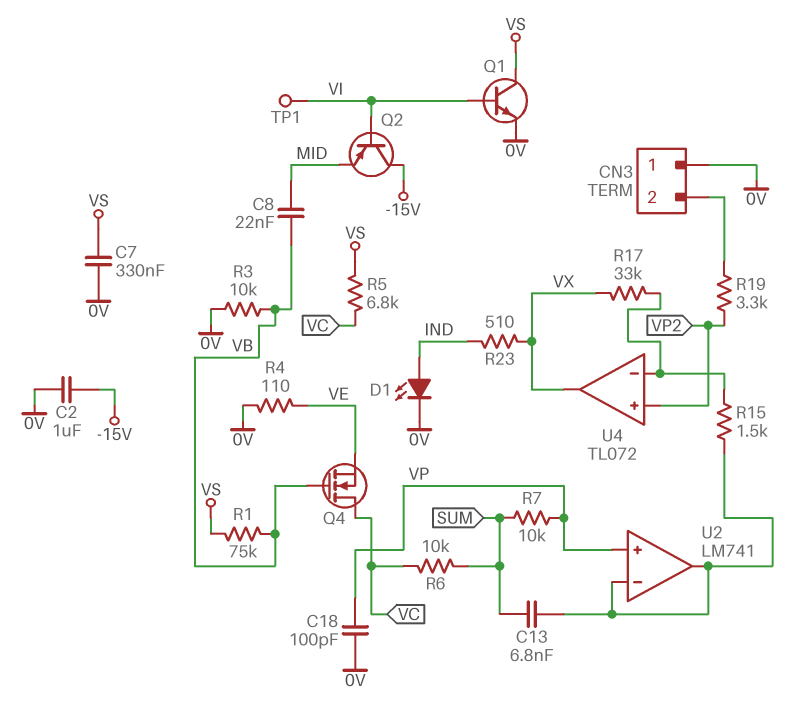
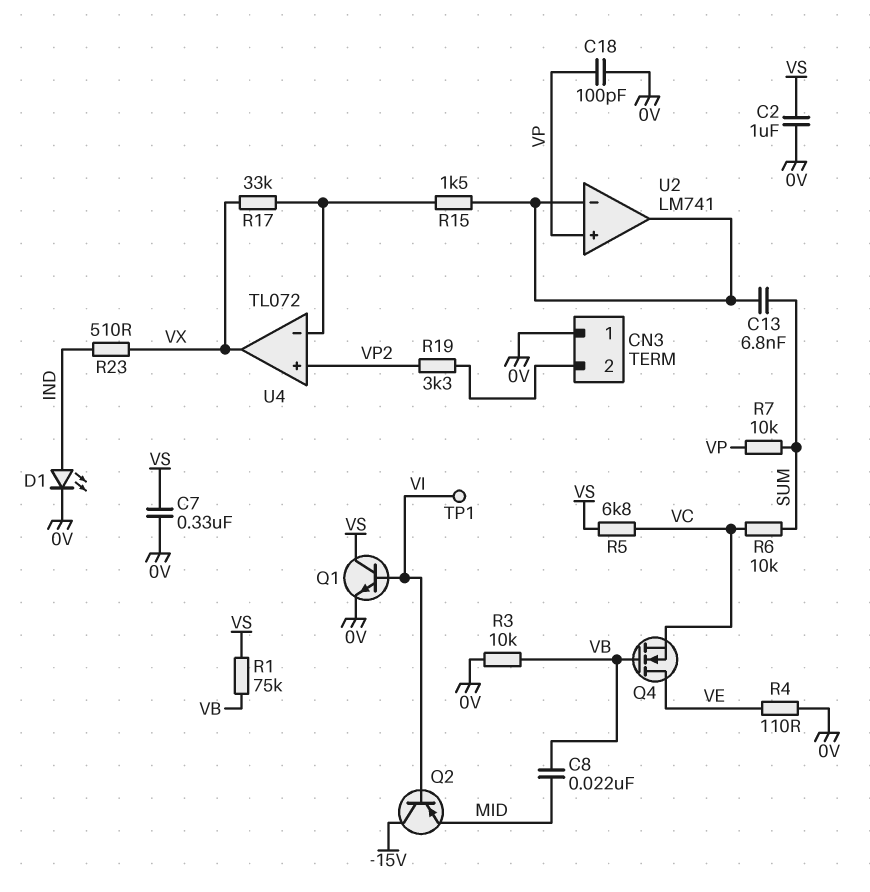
C2: 1uF (-15V, 0V) -> 1uF (0V, VS)
Q4: NMOS (G VB, D VC, S VE) -> NMOS (G VB, D VE, S VC)

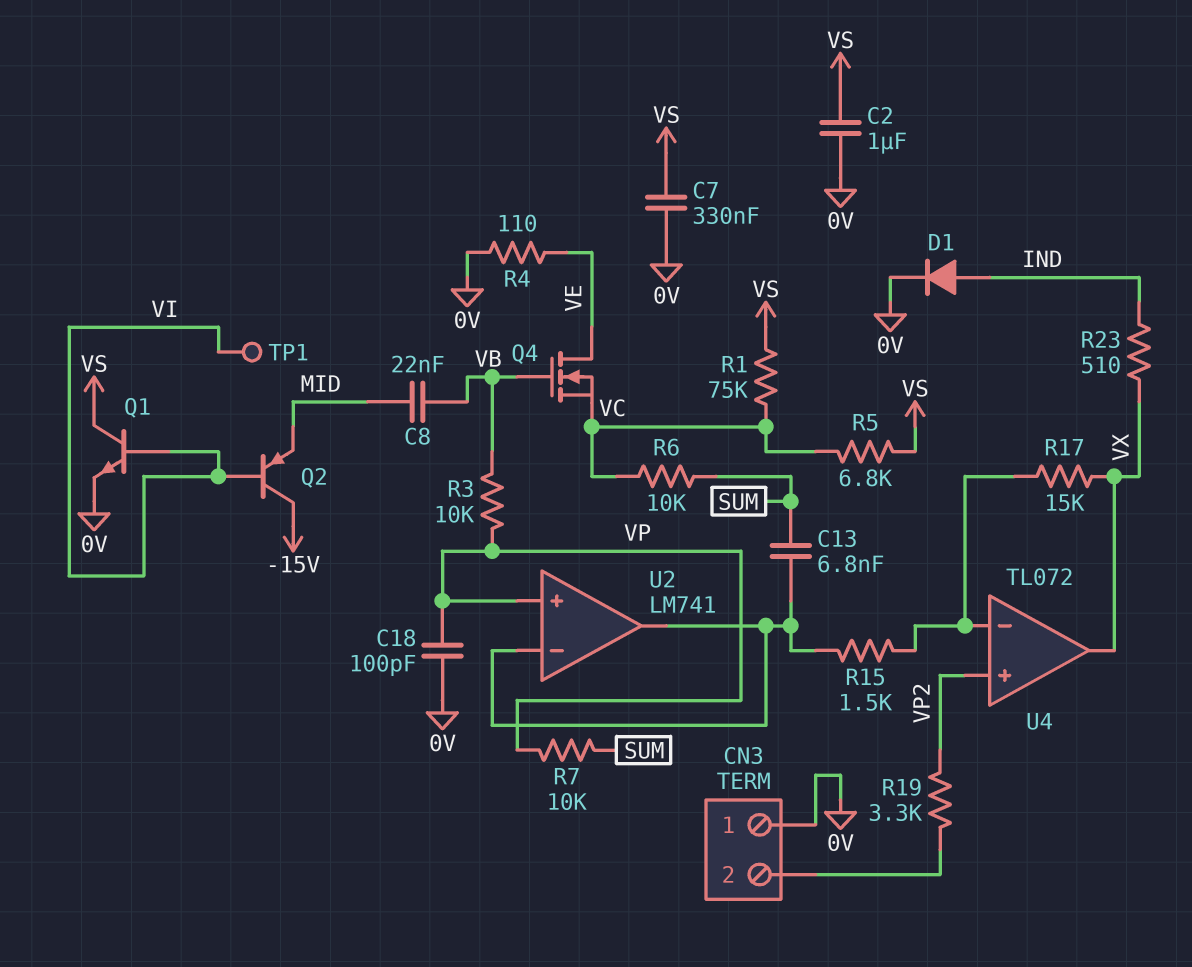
D1: LED (A IND, K 0V) -> diode (A IND, K 0V)
R1: 75k (VB, VS) -> 75k (VC, VS)
R3: 10k (0V, VB) -> 10k (VB, VP)
R17: 33k (U4/in-, VX) -> 15k (U4/in-, VX)

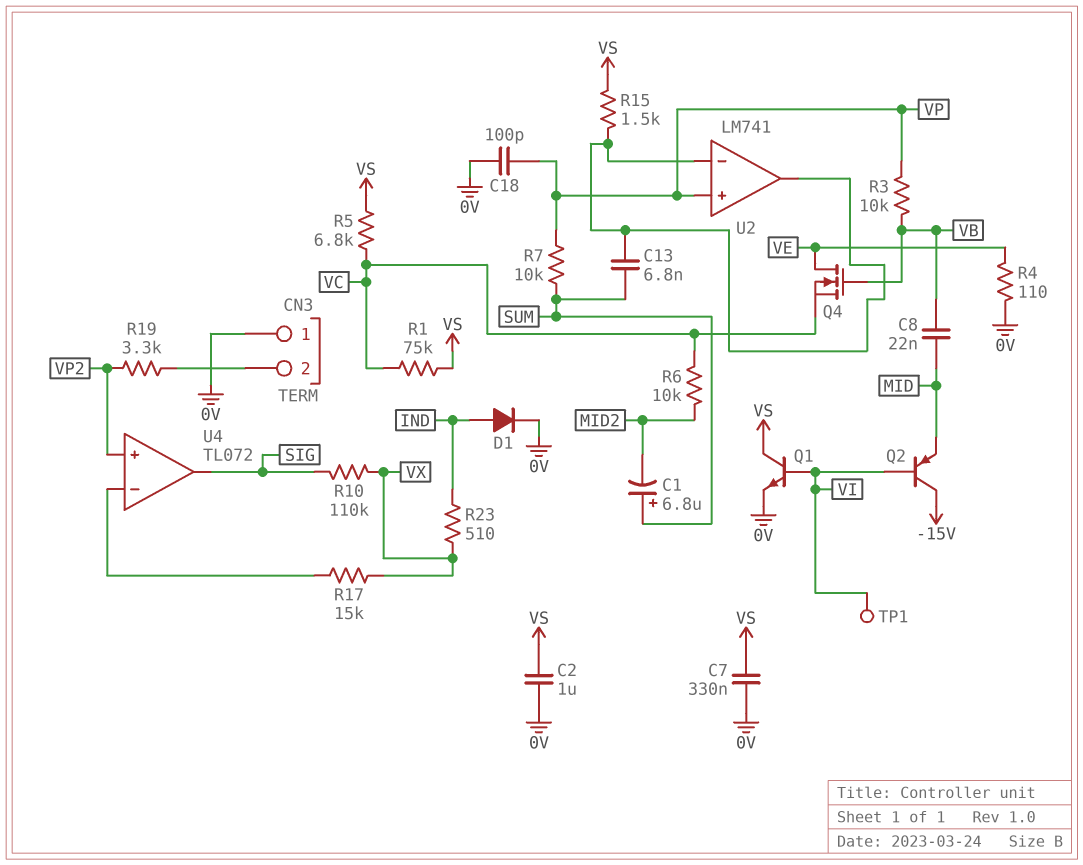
C1: none -> 6.8uF (plus SUM, minus MID2)
R6: 10k (SUM, VC) -> 10k (MID2, VC)
R10: none -> 110k (SIG, VX)
R15: 1.5k (U2/in-, U4/in-) -> 1.5k (U2/in-, VS)
U4 pin out: VX -> SIG

